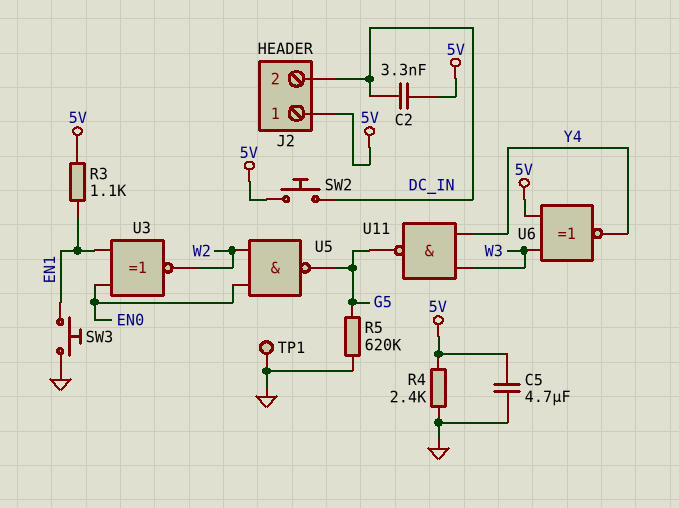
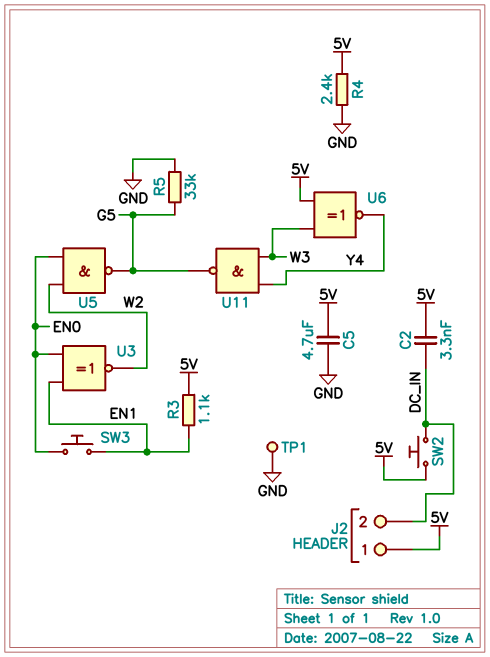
R5: 620k (G5, GND) -> 33k (G5, GND)
SW3: button (EN1, GND) -> button (EN0, EN1)

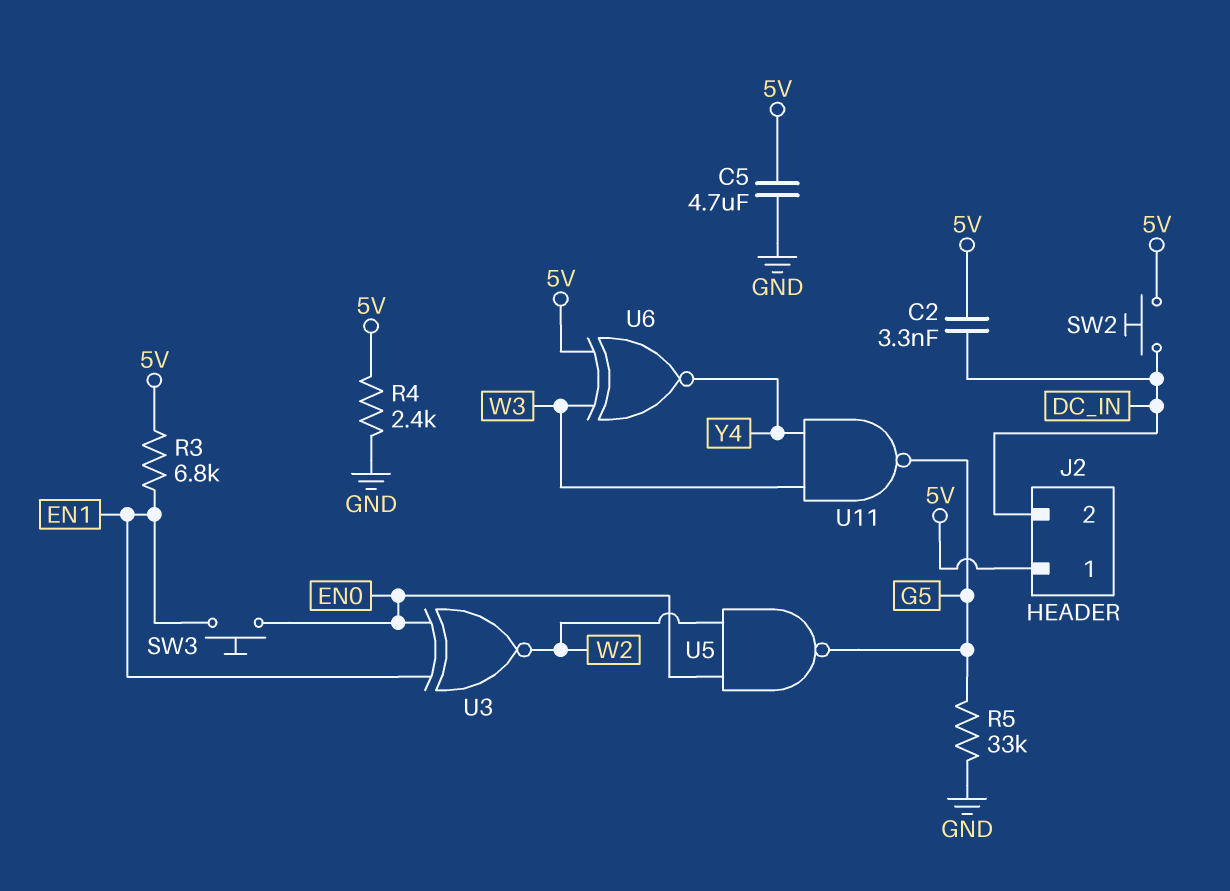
R3: 1.1k (5V, EN1) -> 6.8k (5V, EN1)
TP1: test point (GND) -> none

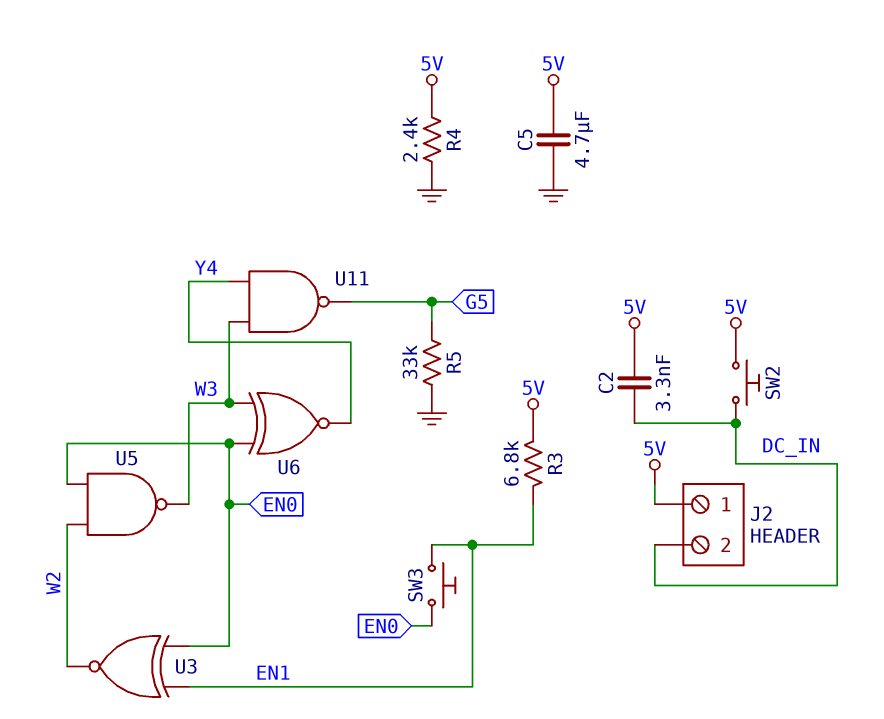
U5: NAND (in EN0, in W2, out G5) -> NAND (in EN0, in W2, out W3)
U6: XNOR (in 5V, in W3, out Y4) -> XNOR (in EN0, in W3, out Y4)

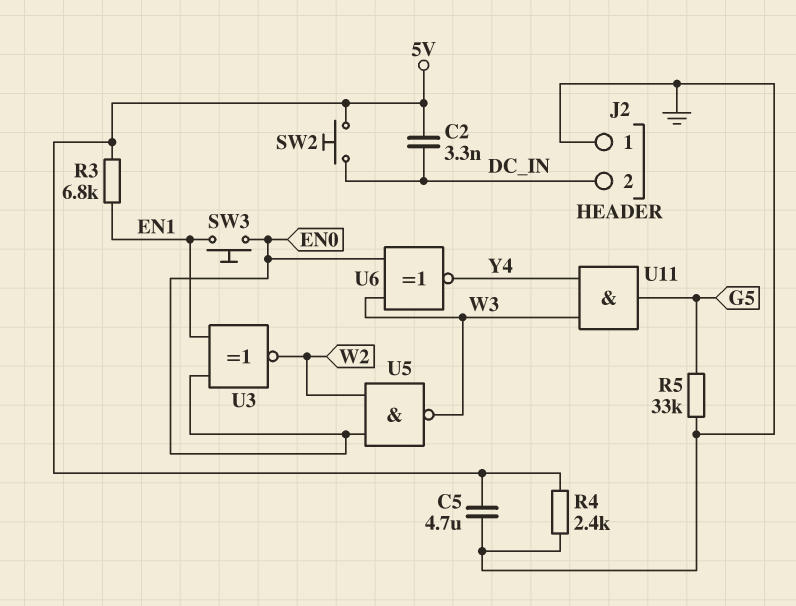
J2 pin 1: 5V -> GND
U11: NAND (in W3, in Y4, out G5) -> AND (in W3, in Y4, out G5)

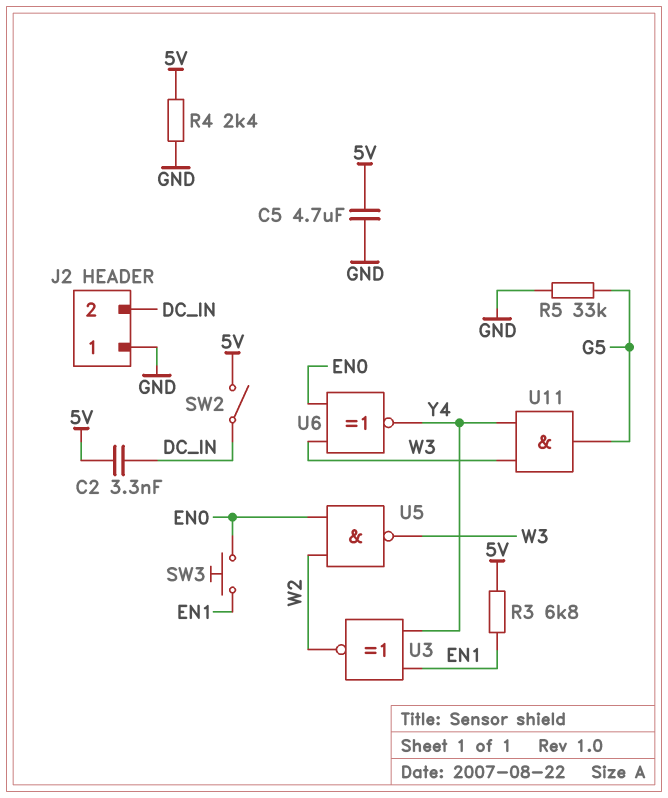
SW2: button (5V, DC_IN) -> switch (5V, DC_IN)
U3: XNOR (in EN0, in EN1, out W2) -> XNOR (in EN1, in Y4, out W2)

